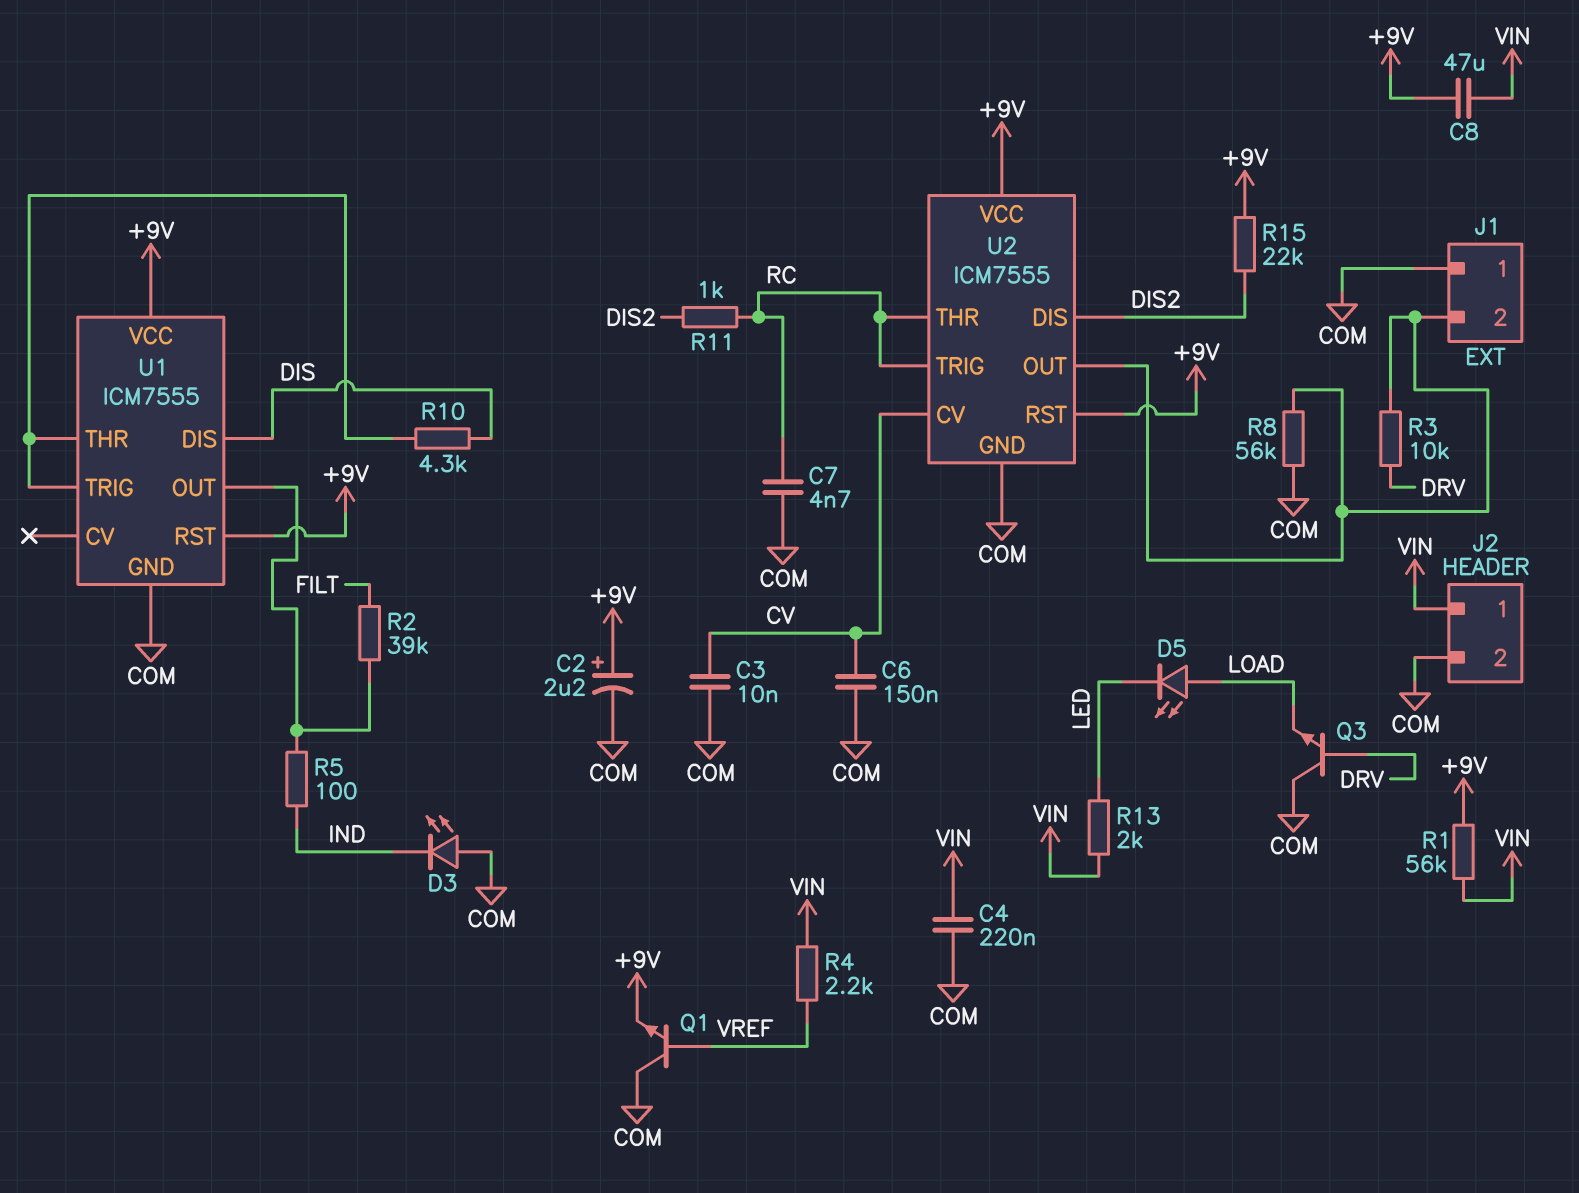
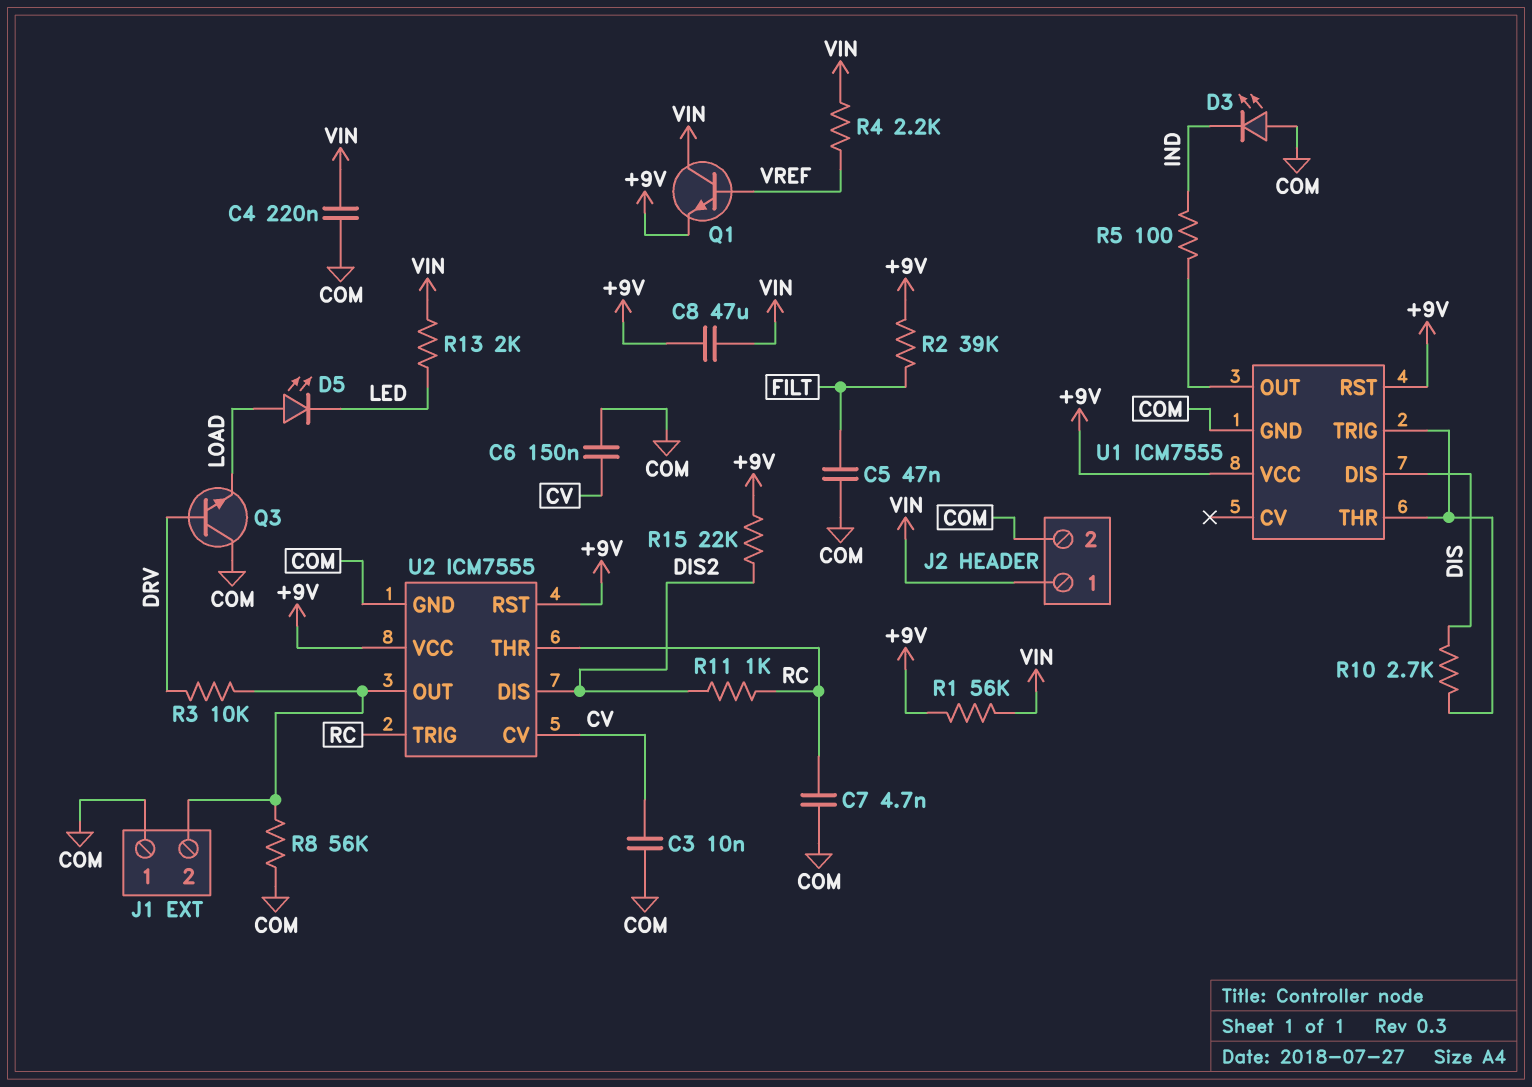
C2: 2.2uF (plus +9V, minus COM) -> none
C5: none -> 47nF (COM, FILT)
Q1: NPN (B VREF, C COM, E +9V) -> NPN (B VREF, C VIN, E +9V)
R2: 39k (FILT, U1/OUT) -> 39k (+9V, FILT)
R10: 4.3k (DIS, U1/THR) -> 2.7k (DIS, U1/THR)

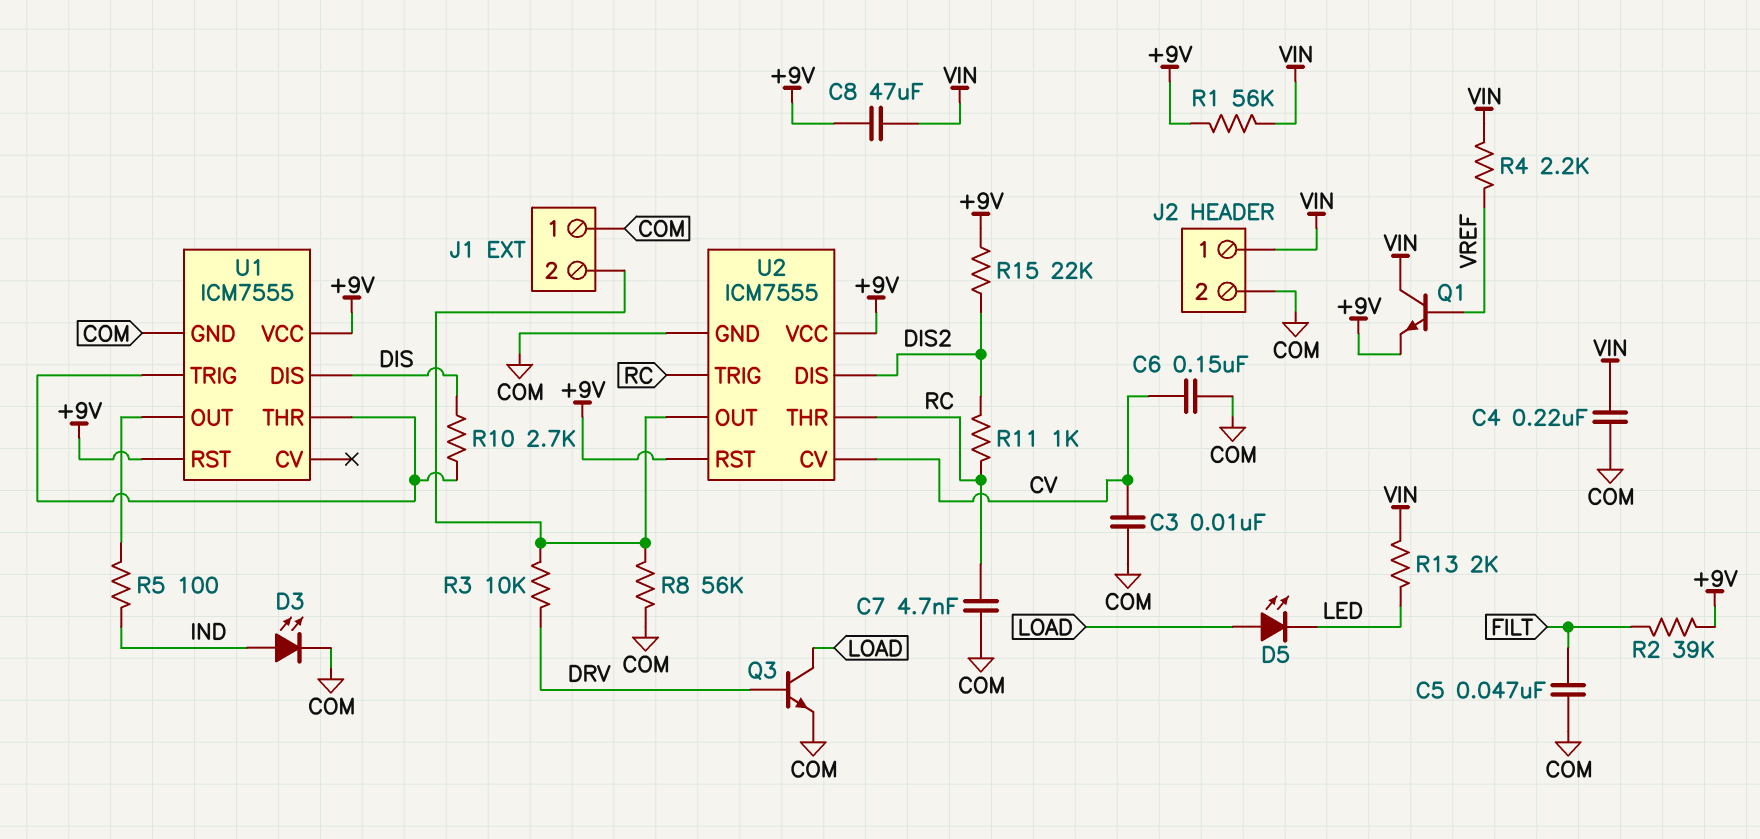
D3: LED (A COM, K IND) -> LED (A IND, K COM)
Q3: NPN (B DRV, C COM, E LOAD) -> NPN (B DRV, C LOAD, E COM)

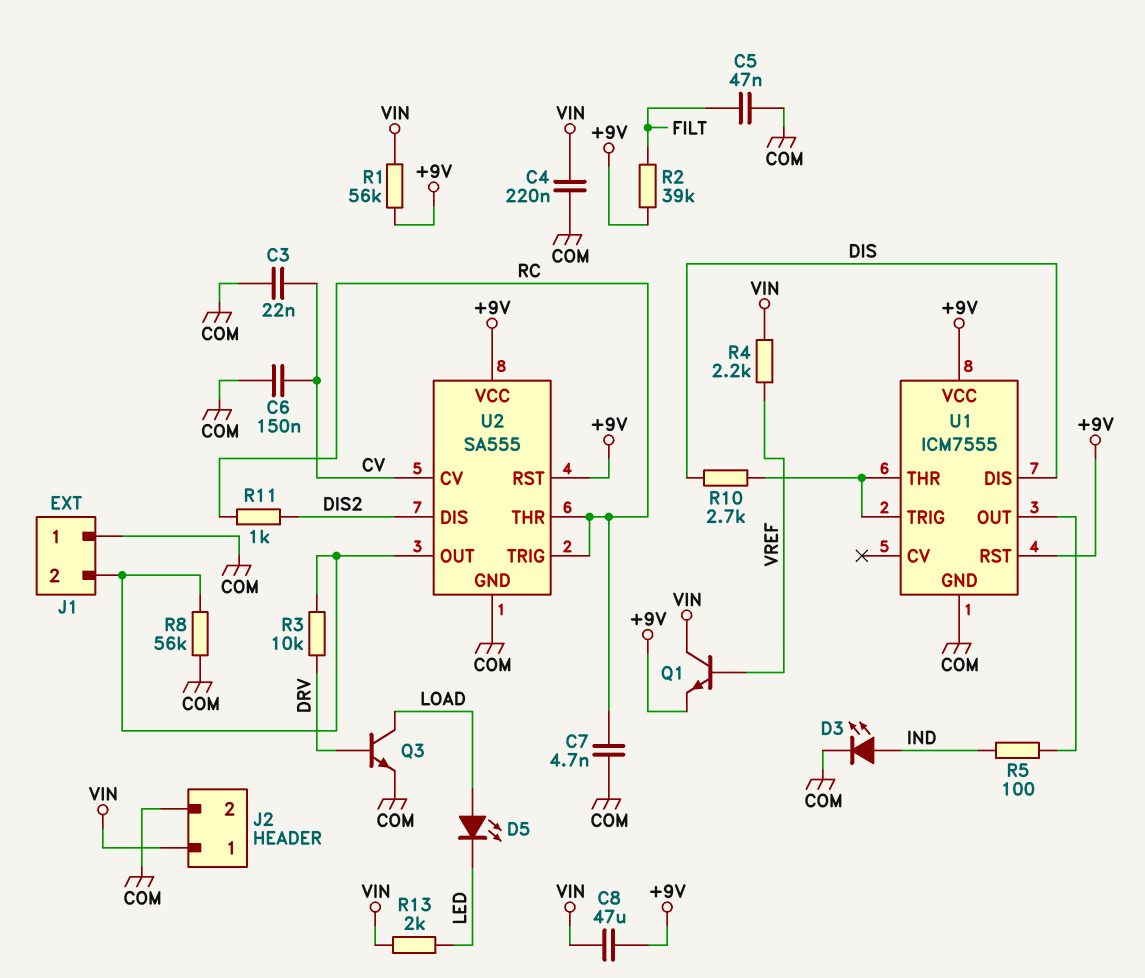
C3: 10nF (COM, CV) -> 22nF (COM, CV)
R15: 22k (+9V, DIS2) -> none
U2: ICM7555 -> SA555

